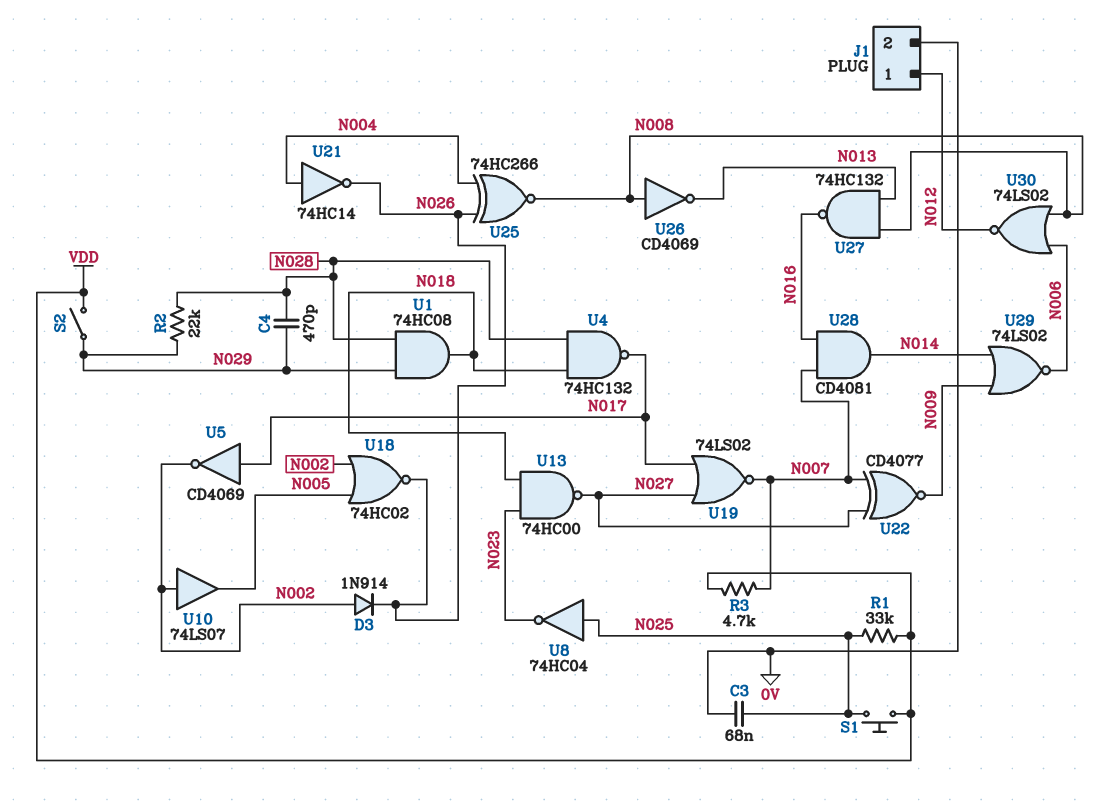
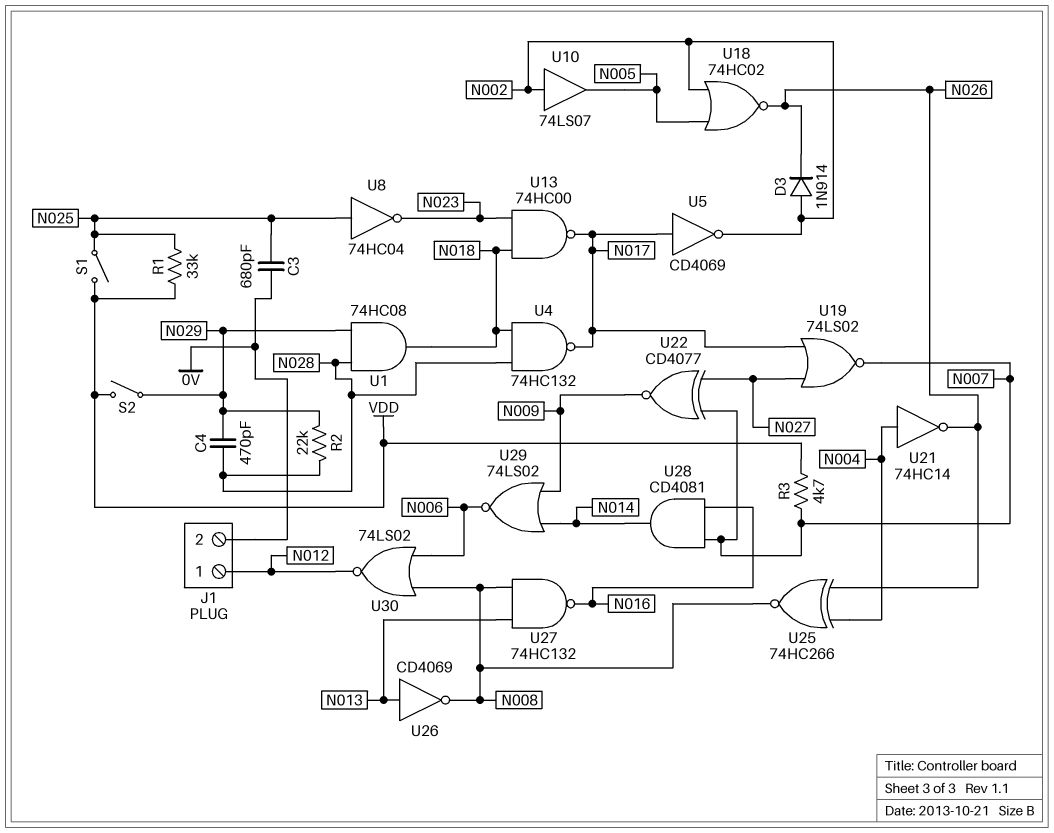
C3: 68nF (0V, N025) -> 680pF (0V, N025)
S1: button (N025, VDD) -> switch (N025, VDD)
U13: NAND 74HC00 (in N018, in N023, out N027) -> NAND 74HC00 (in N018, in N023, out N017)
U26: NOT CD4069 (in N008, out N013) -> NOT CD4069 (in N013, out N008)

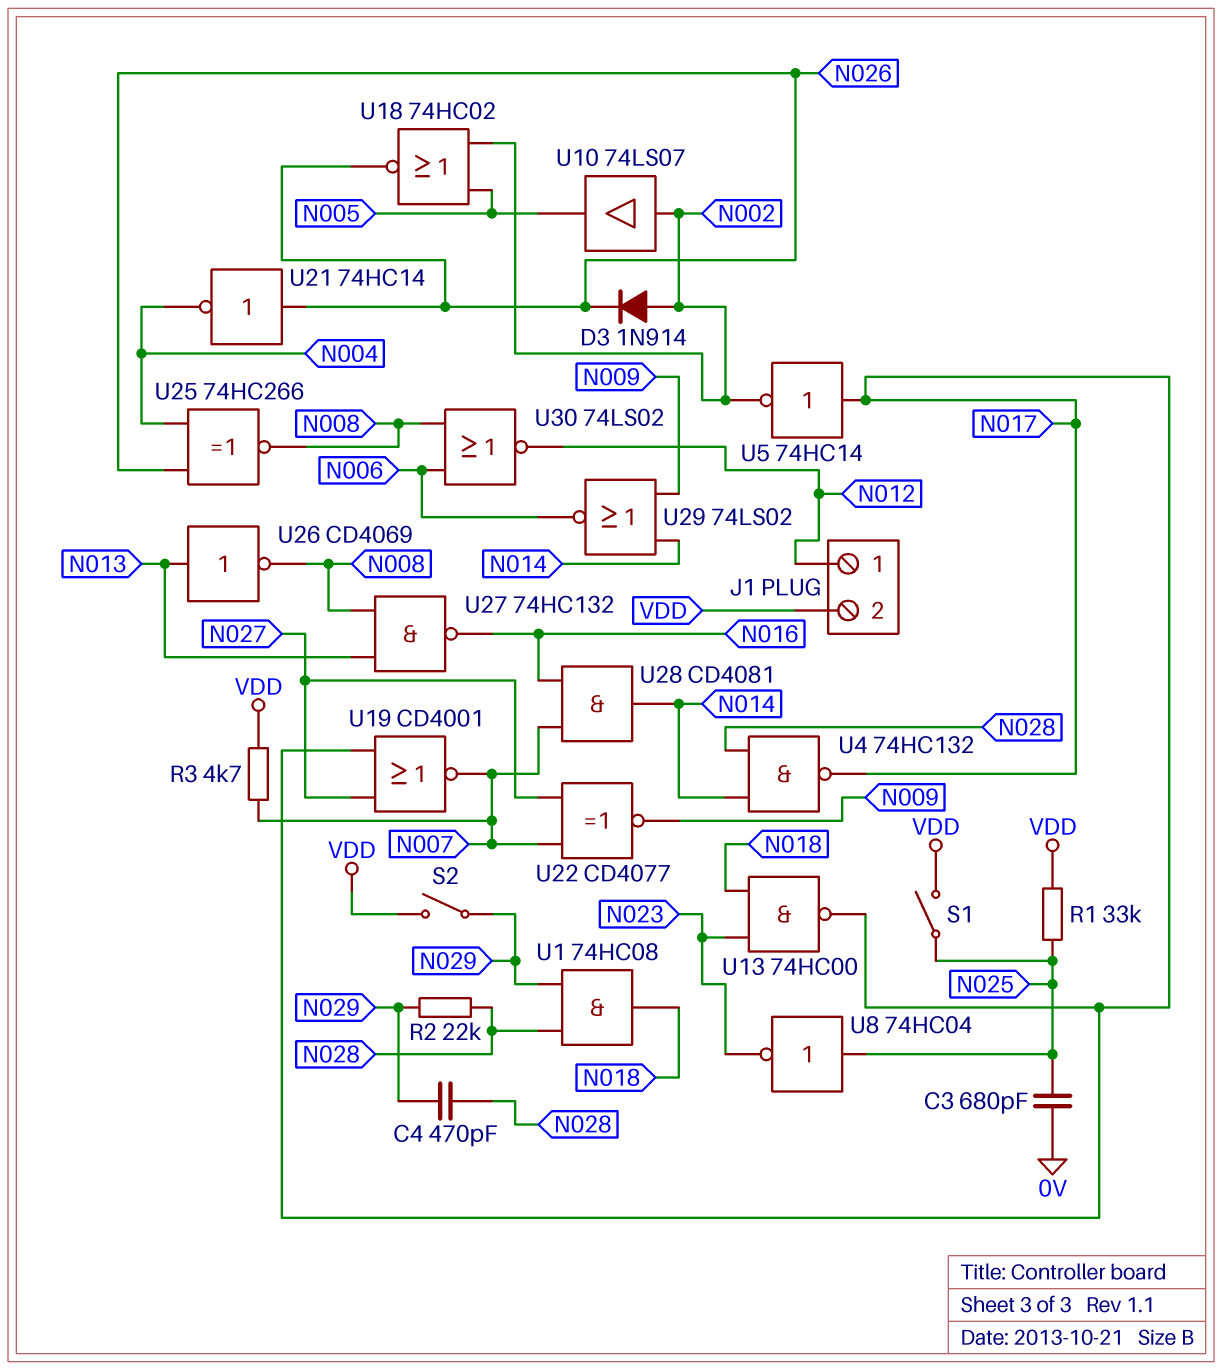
J1 pin 2: 0V -> VDD
U4: NAND 74HC132 (in N018, in N028, out N017) -> NAND 74HC132 (in N014, in N028, out N017)
U5: NOT CD4069 (in N017, out N002) -> NOT 74HC14 (in N017, out N002)
U19: NOR 74LS02 (in N017, in N027, out N007) -> NOR CD4001 (in N017, in N027, out N007)
U21: NOT 74HC14 (in N004, out N026) -> NOT 74HC14 (in N026, out N004)

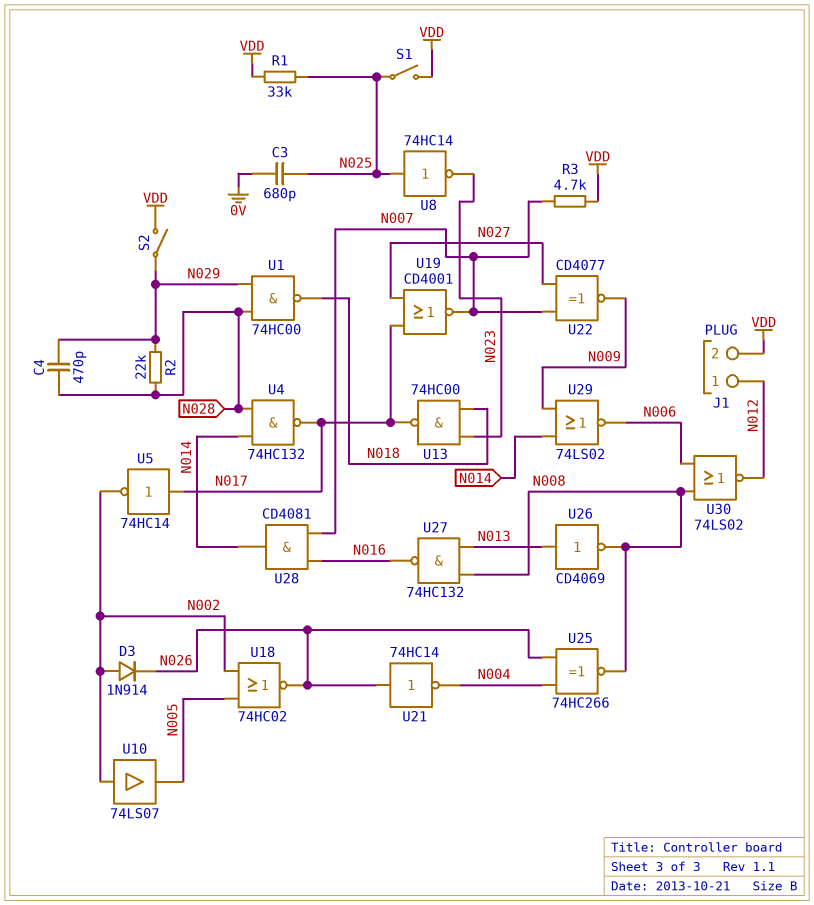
U1: AND 74HC08 (in N028, in N029, out N018) -> NAND 74HC00 (in N028, in N029, out N018)
U8: NOT 74HC04 (in N025, out N023) -> NOT 74HC14 (in N025, out N023)

